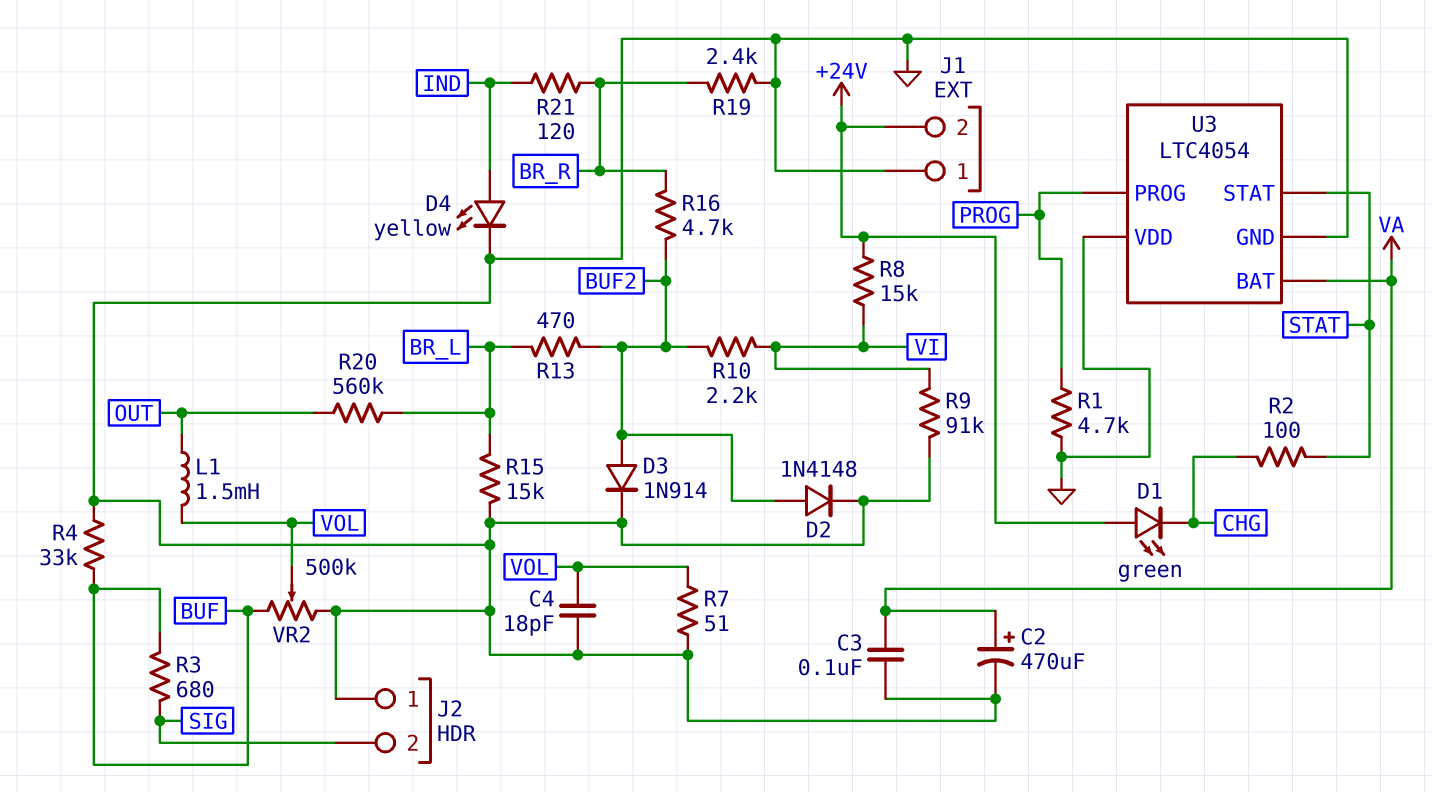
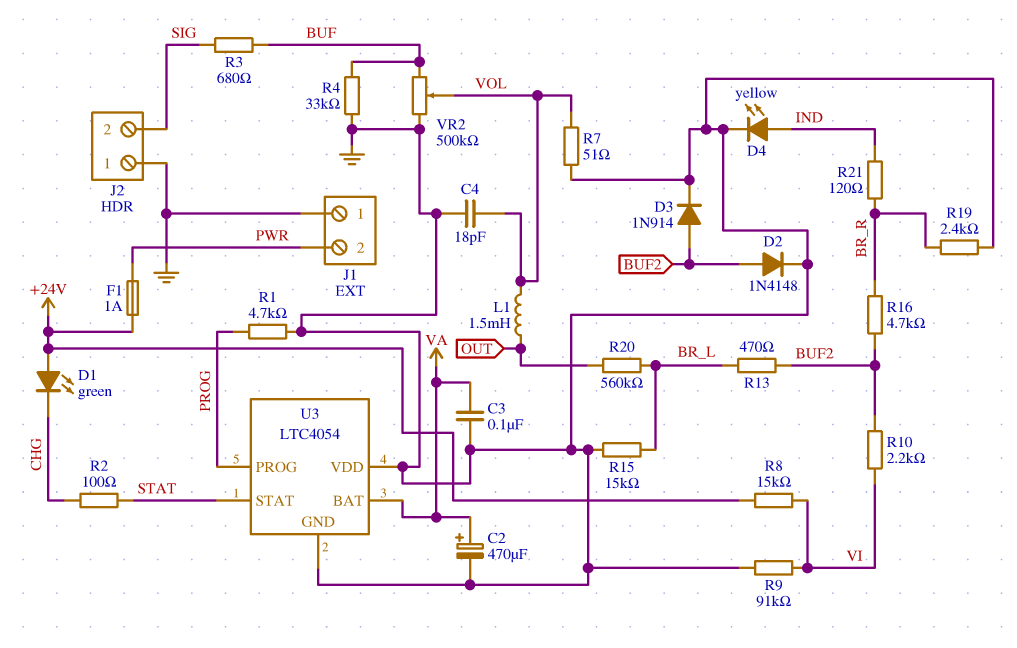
F1: none -> 1A (+24V, PWR)
J1 pin 2: +24V -> PWR

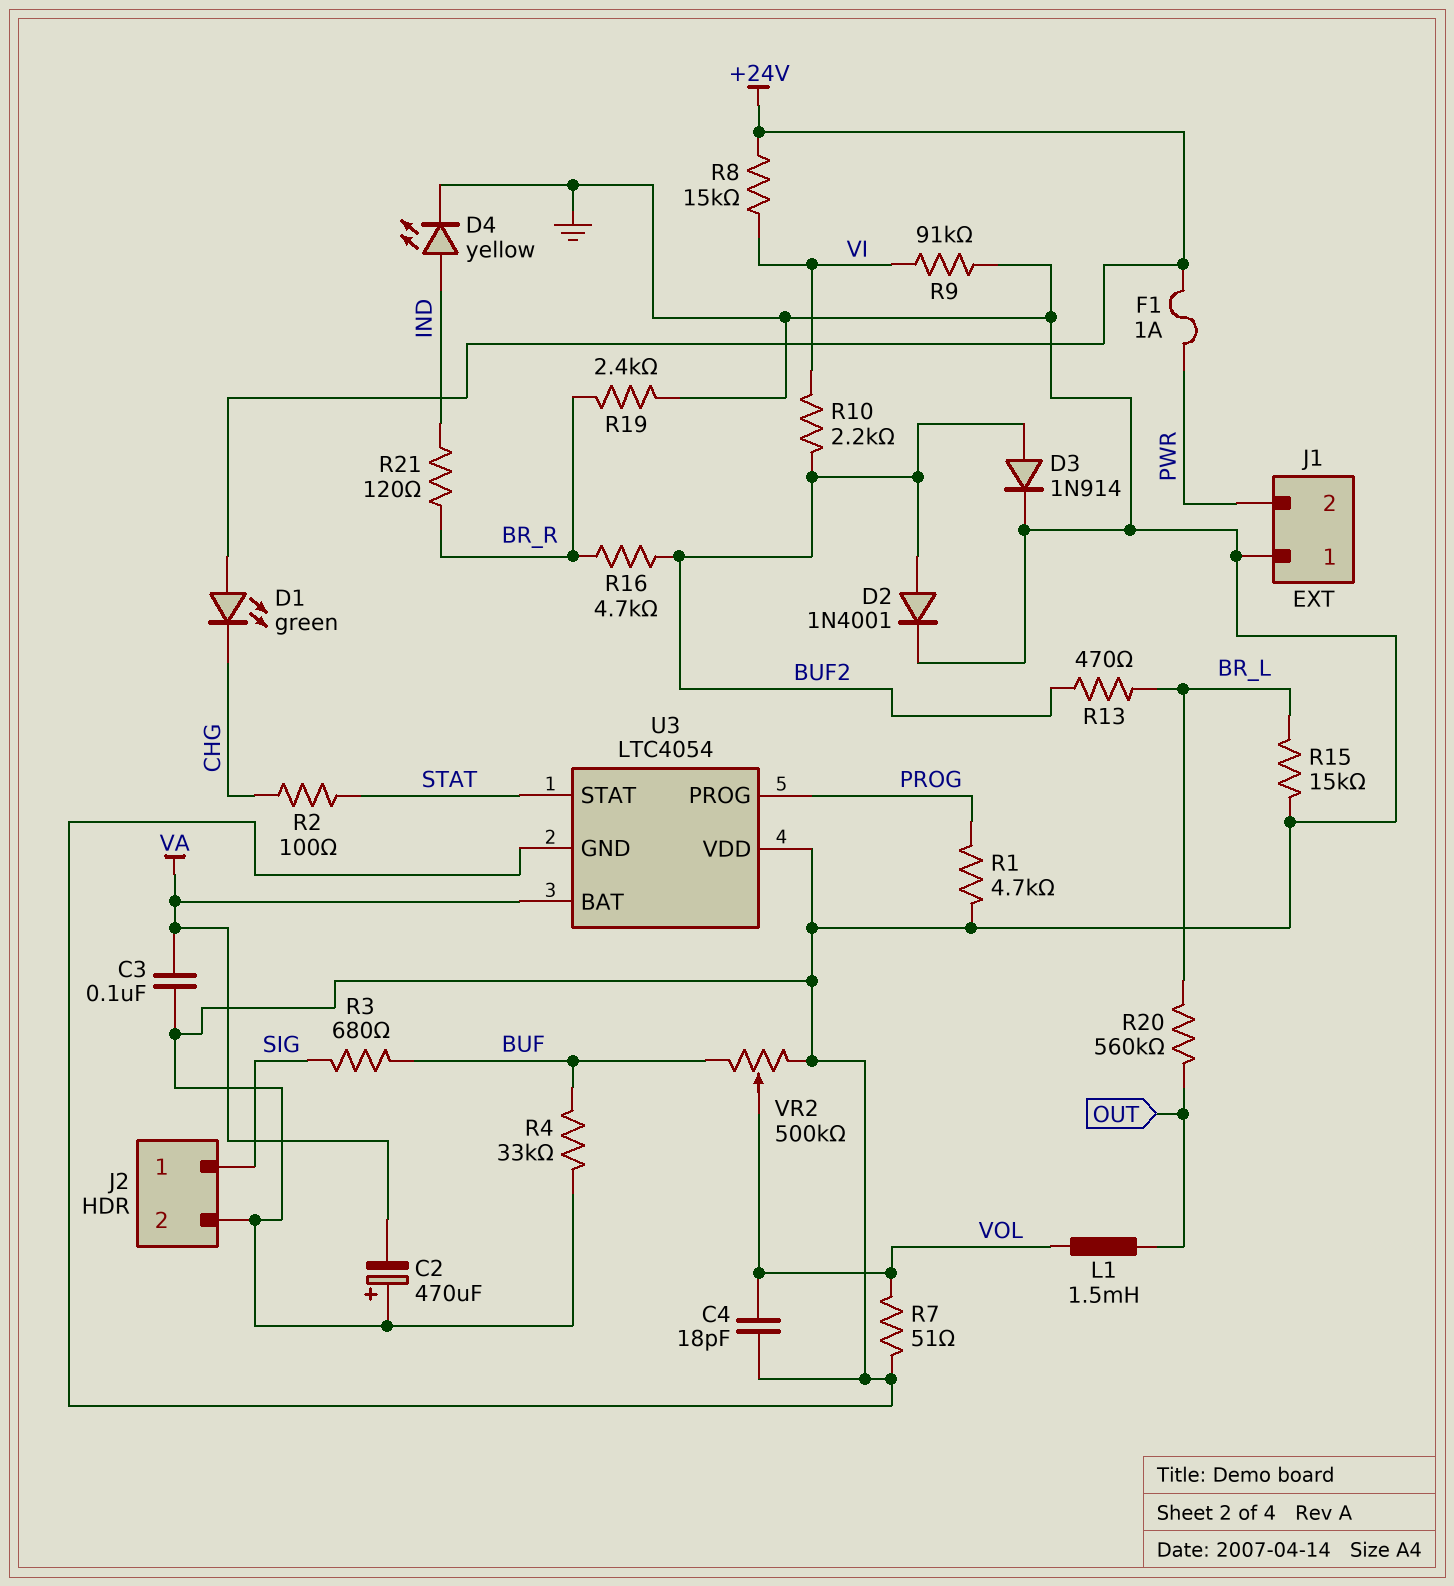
C2: 470uF (plus VA, minus GND) -> 470uF (plus GND, minus VA)
D2: diode 1N4148 (A BUF2, K GND) -> diode 1N4001 (A BUF2, K GND)
J2 pin 1: GND -> SIG
J2 pin 2: SIG -> GND

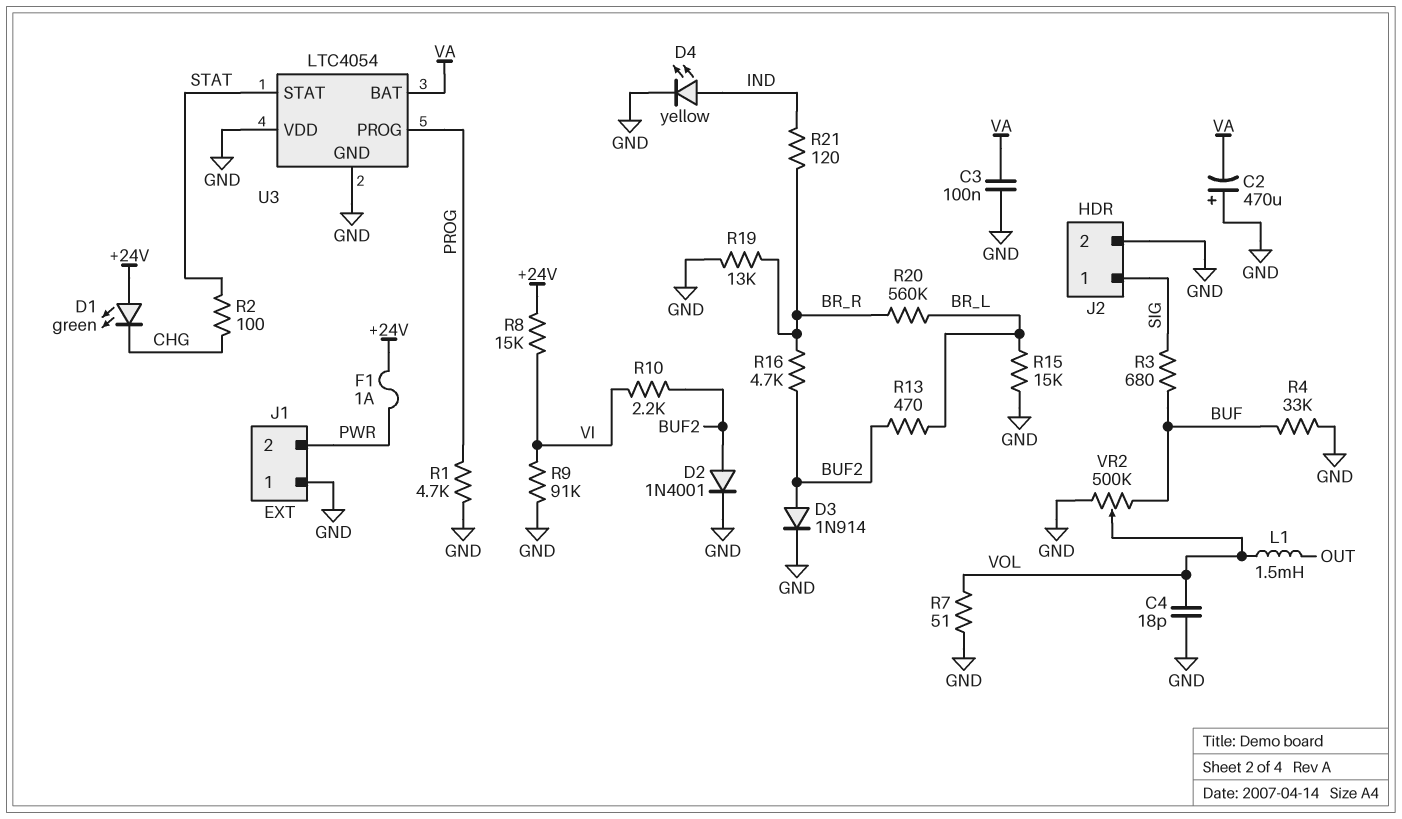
R19: 2.4k (BR_R, GND) -> 13k (BR_R, GND)
R20: 560k (BR_L, OUT) -> 560k (BR_L, BR_R)

